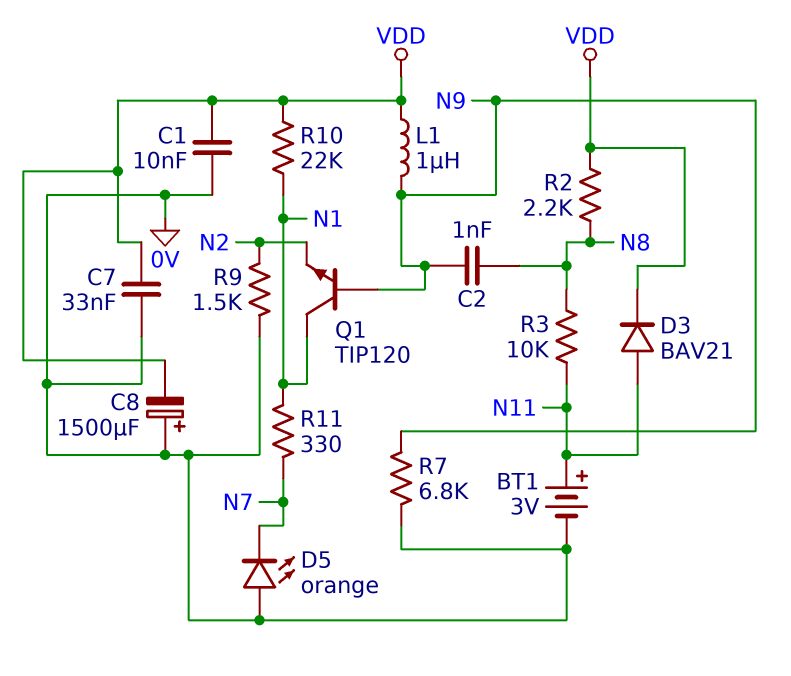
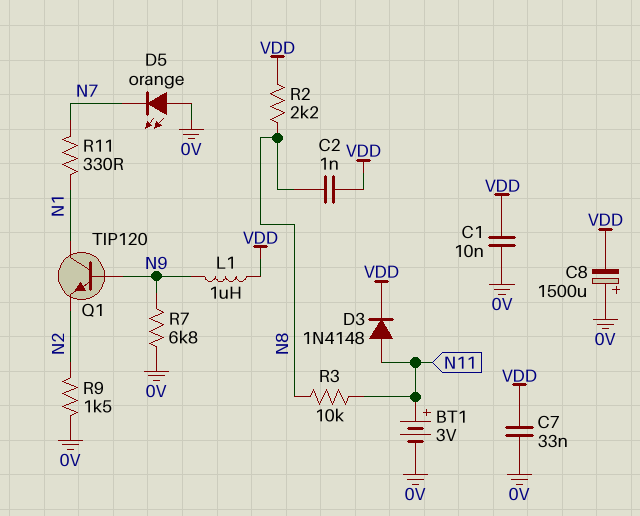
C2: 1nF (N8, N9) -> 1nF (N8, VDD)
D3: diode BAV21 (A N11, K VDD) -> diode 1N4148 (A N11, K VDD)
R10: 22k (N1, VDD) -> none

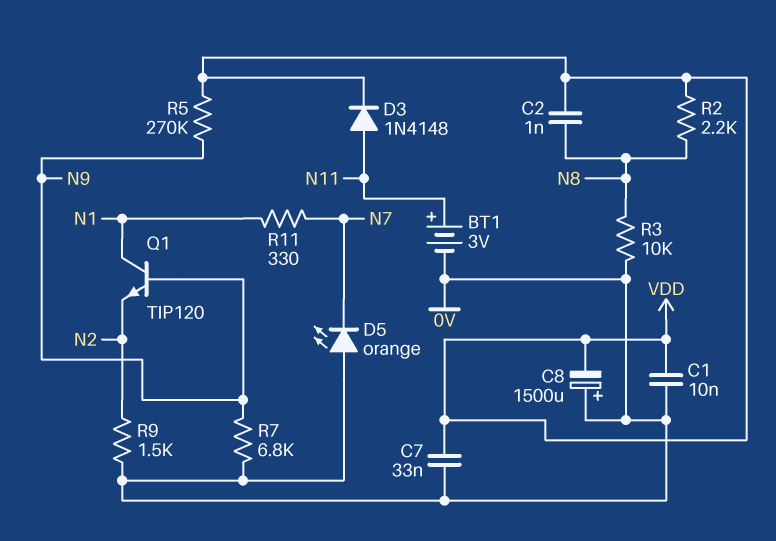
L1: 1uH (N9, VDD) -> none
R3: 10k (N8, N11) -> 10k (0V, N8)
R5: none -> 270k (N9, VDD)

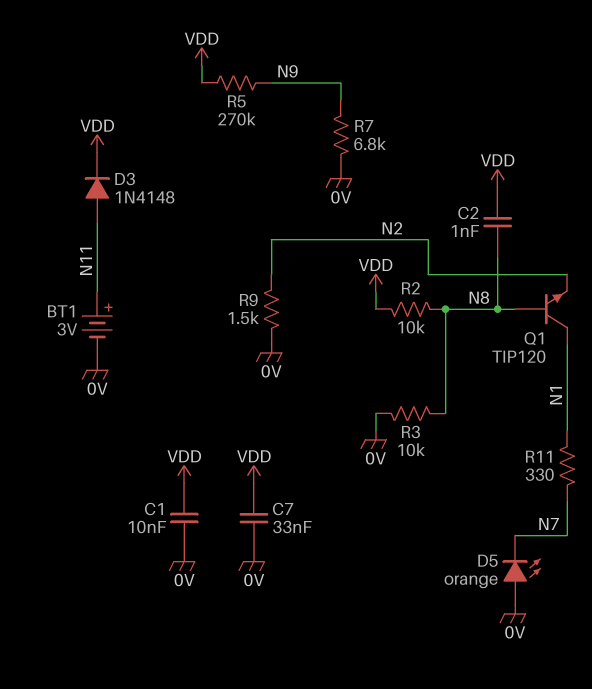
C8: 1500uF (plus 0V, minus VDD) -> none
Q1: NPN TIP120 (B N9, C N1, E N2) -> NPN TIP120 (B N8, C N1, E N2)
R2: 2.2k (N8, VDD) -> 10k (N8, VDD)

